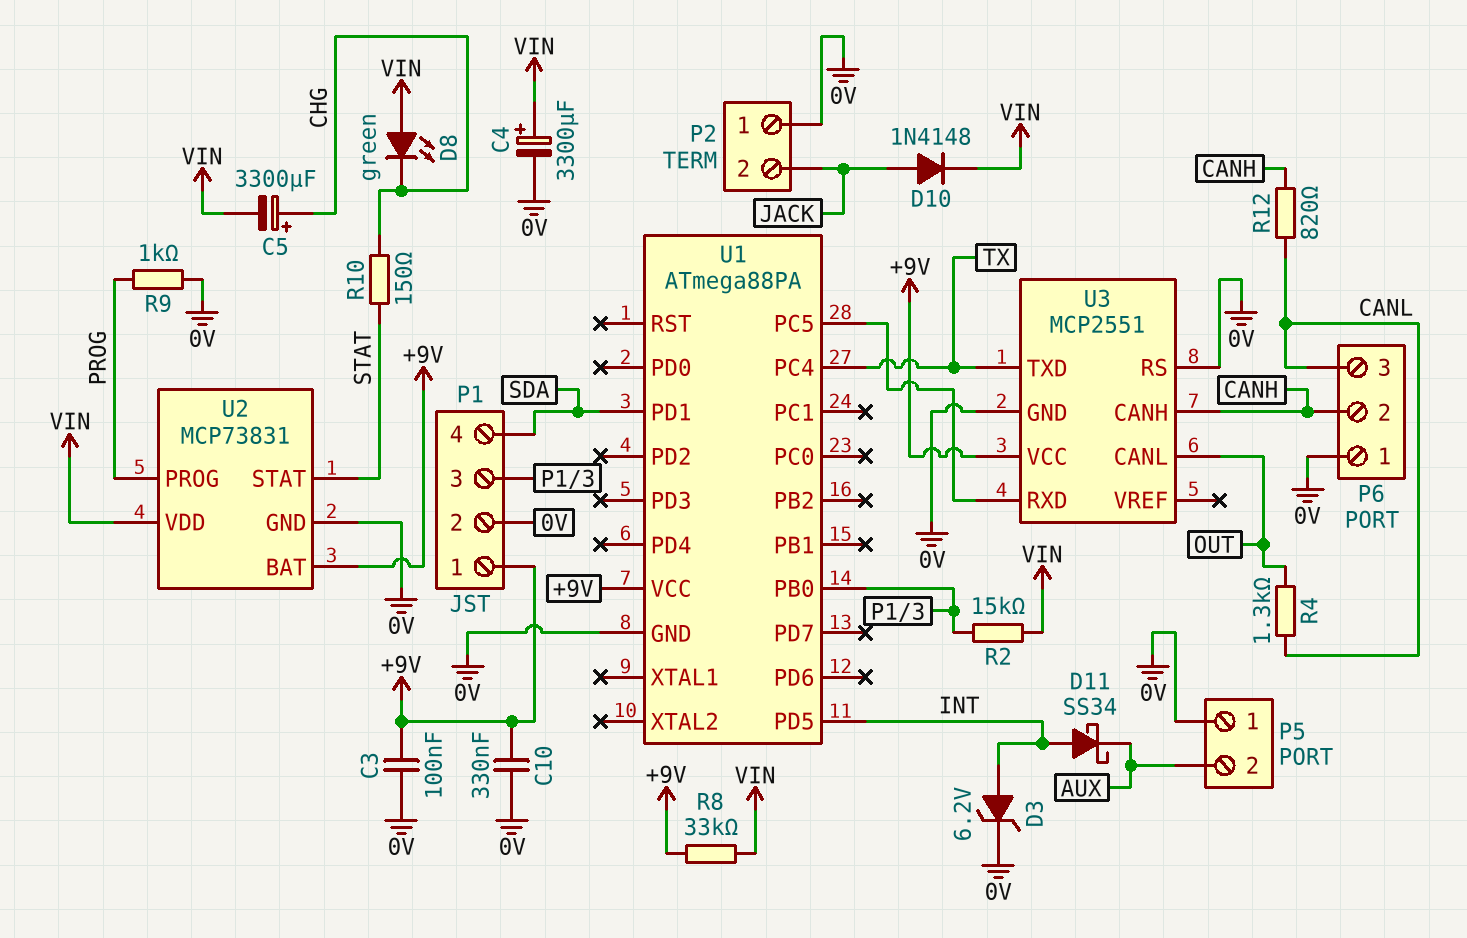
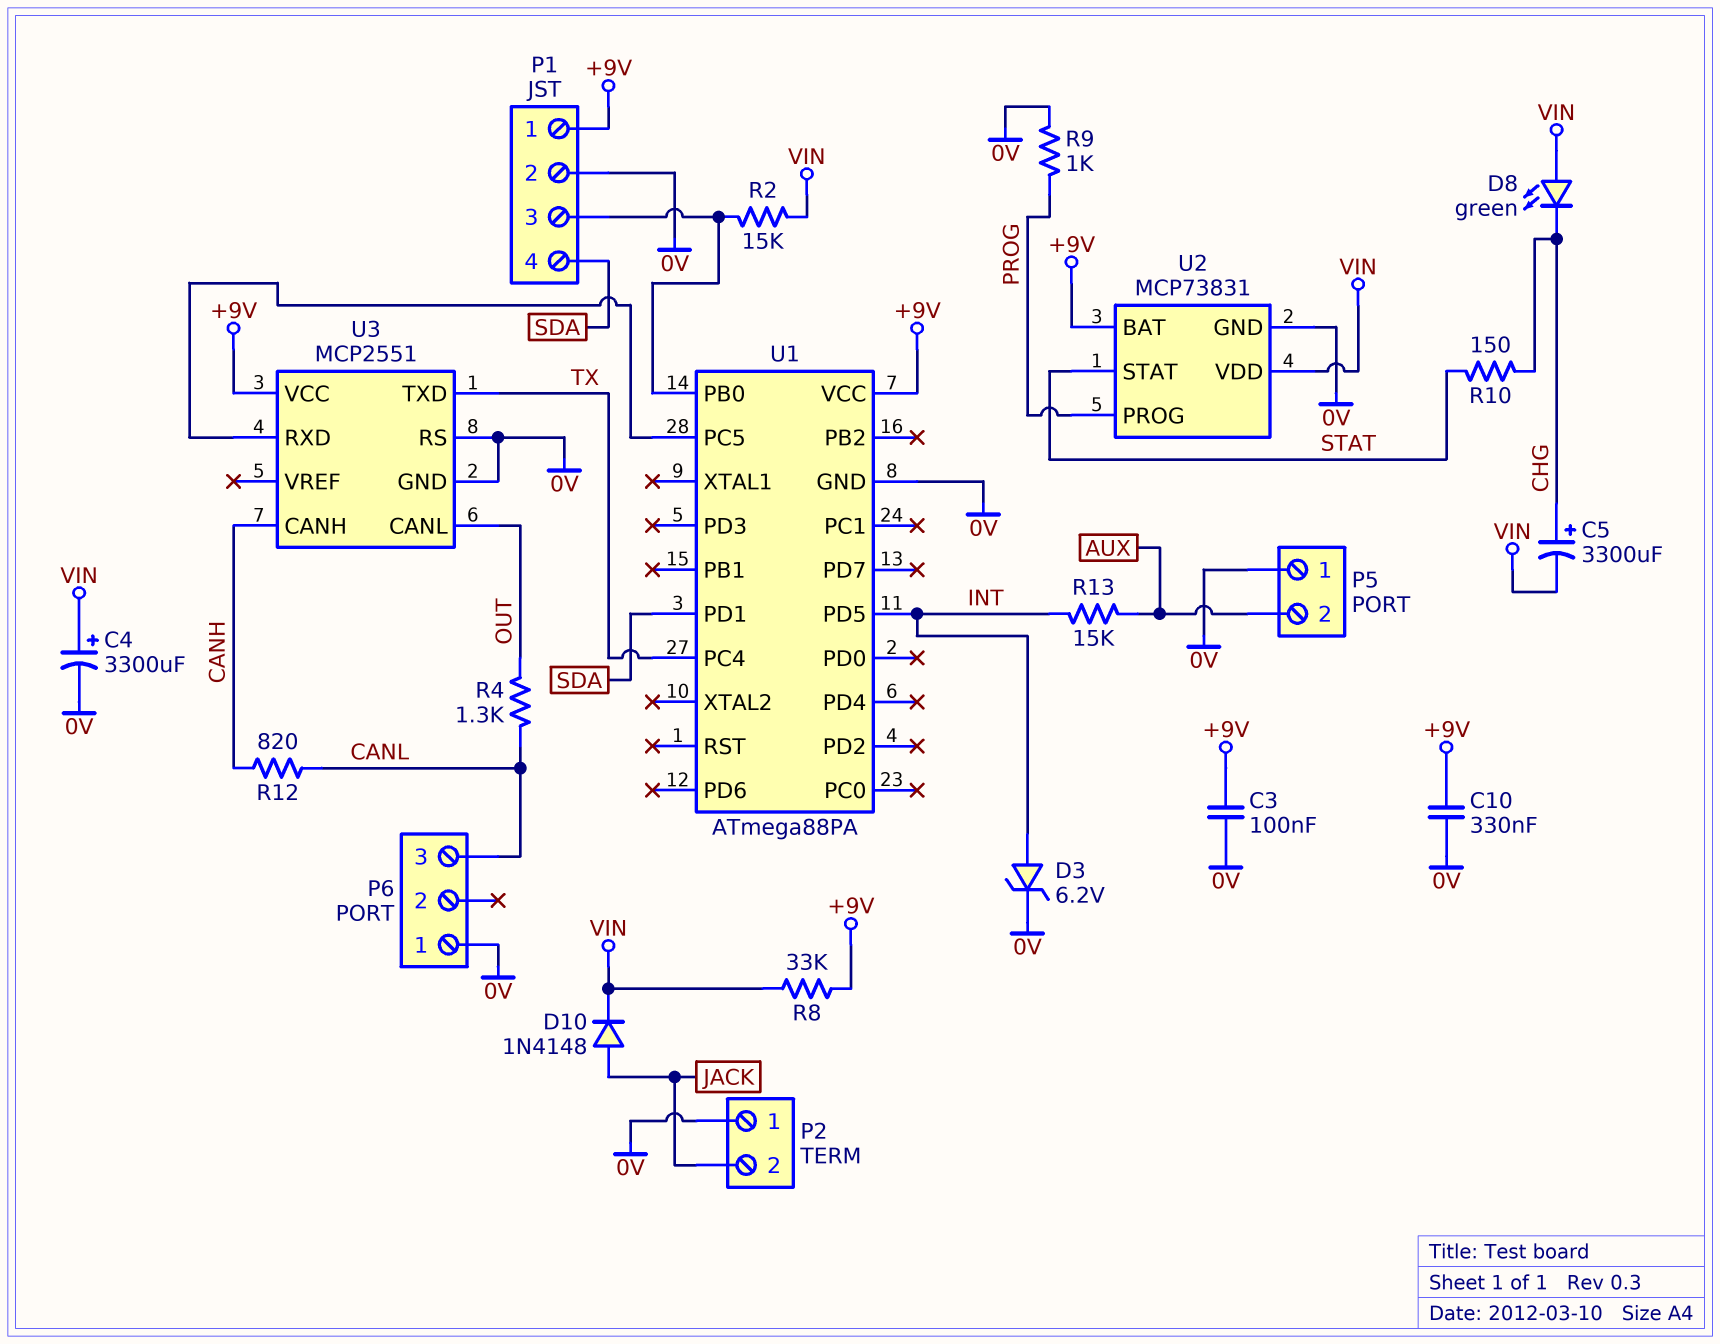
D11: schottky SS34 (A INT, K AUX) -> none
P6 pin 2: CANH -> none
R13: none -> 15k (AUX, INT)

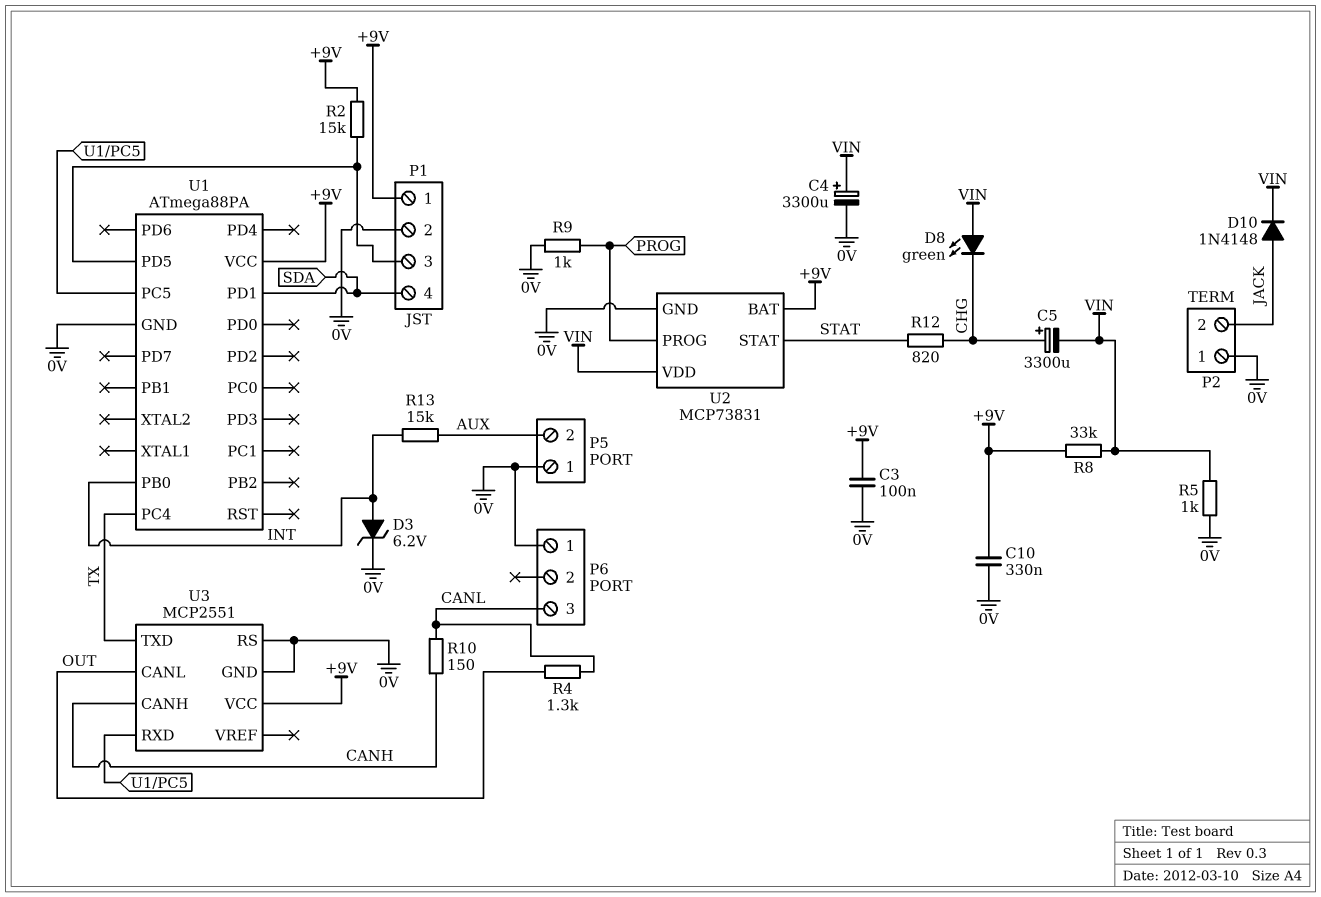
R2: 15k (P1/3, VIN) -> 15k (+9V, P1/3)
R5: none -> 1k (0V, VIN)
R10: 150 (CHG, STAT) -> 150 (CANH, CANL)
R12: 820 (CANH, CANL) -> 820 (CHG, STAT)
U1 pin PB0: P1/3 -> INT
U1 pin PD5: INT -> P1/3

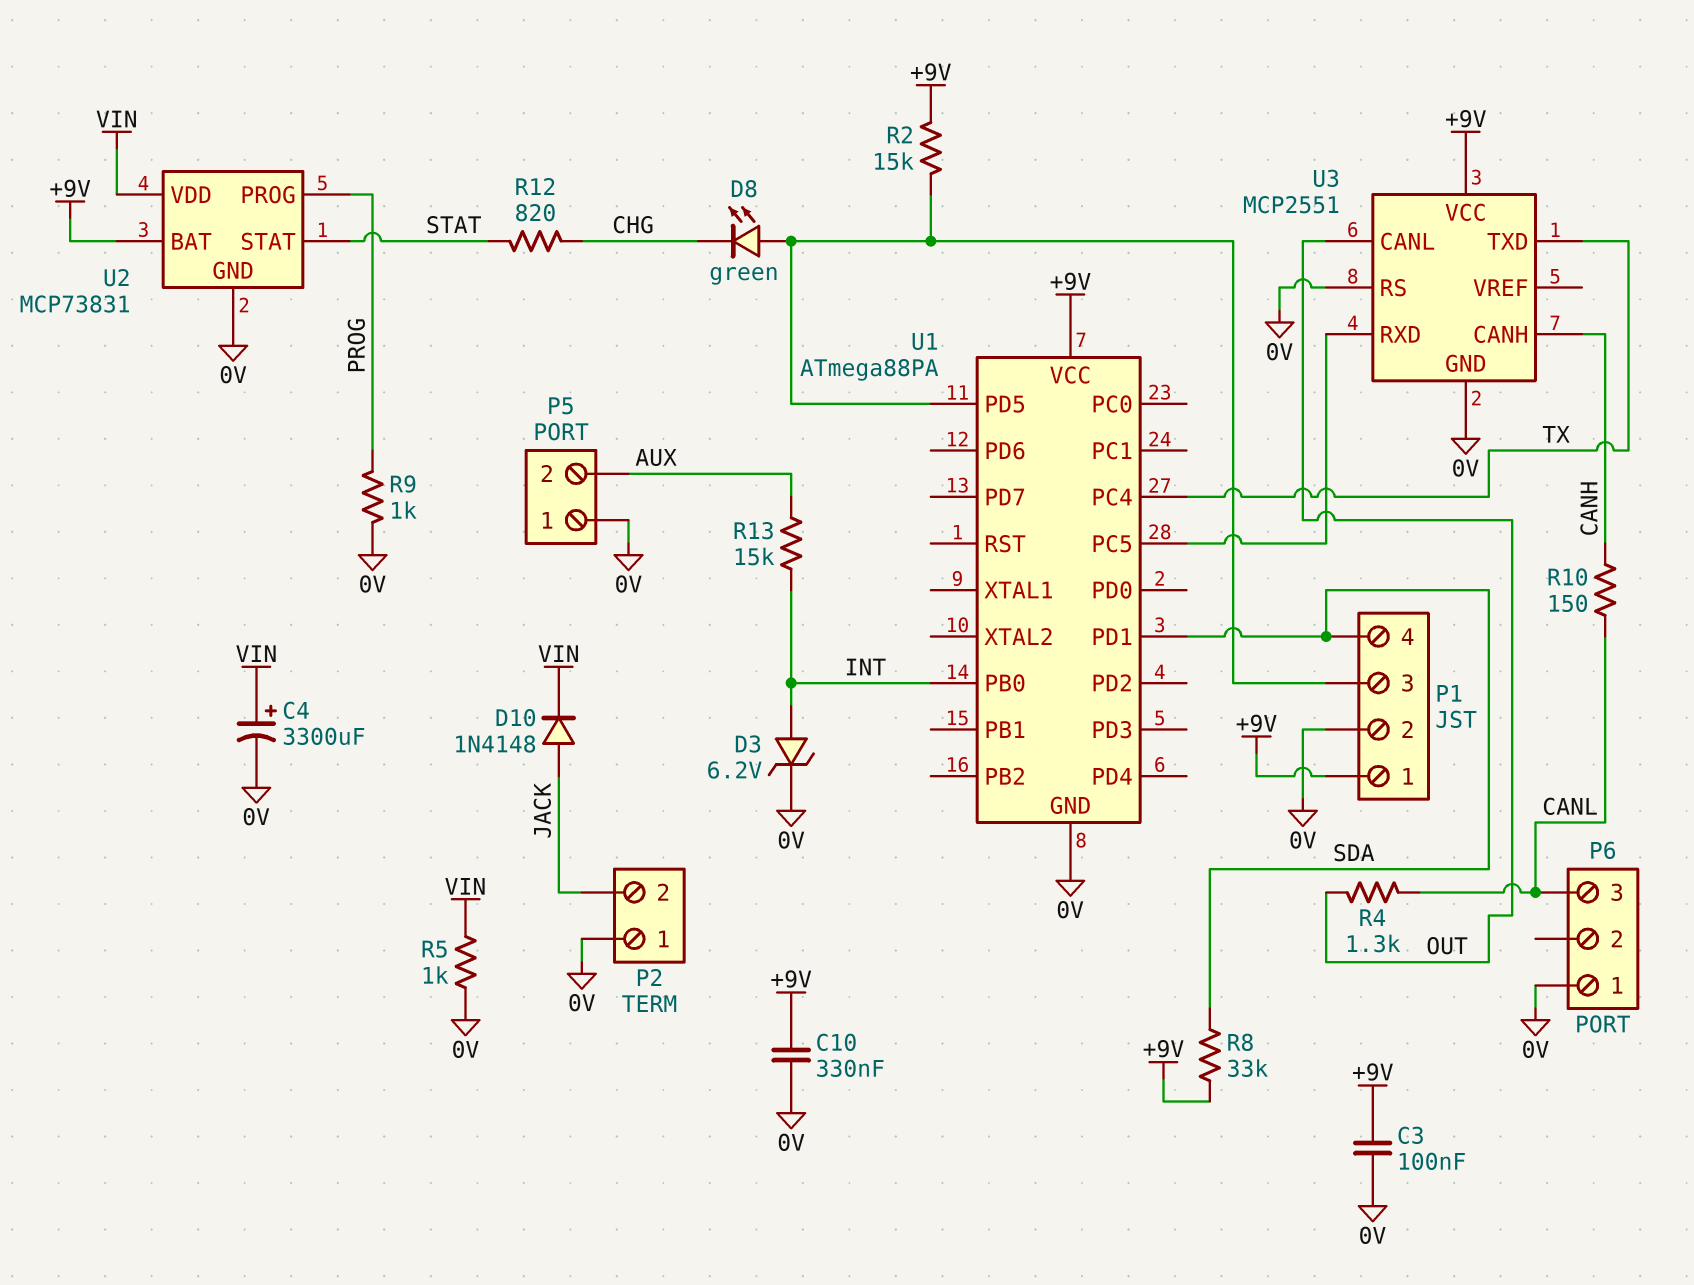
C5: 3300uF (plus CHG, minus VIN) -> none
D8: LED green (A VIN, K CHG) -> LED green (A P1/3, K CHG)
R8: 33k (+9V, VIN) -> 33k (+9V, SDA)

